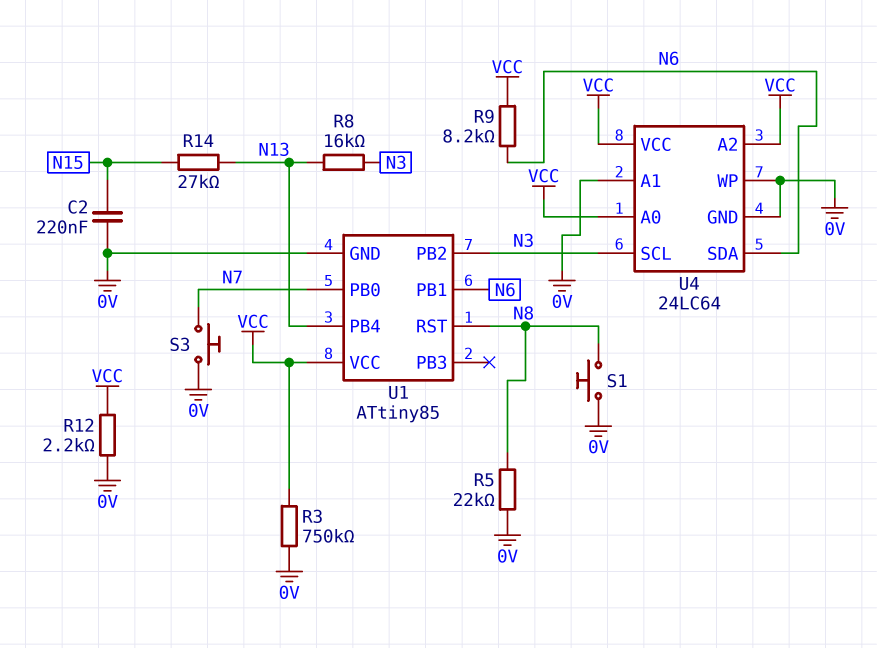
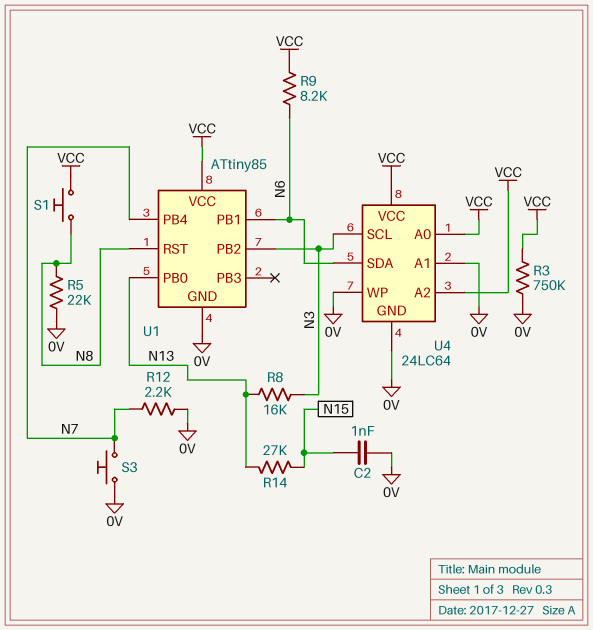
C2: 220nF (0V, N15) -> 1nF (0V, N15)
R12: 2.2k (0V, VCC) -> 2.2k (0V, N7)
S1: button (0V, N8) -> button (N8, VCC)
U1 pin PB0: N7 -> N13
U1 pin PB4: N13 -> N7

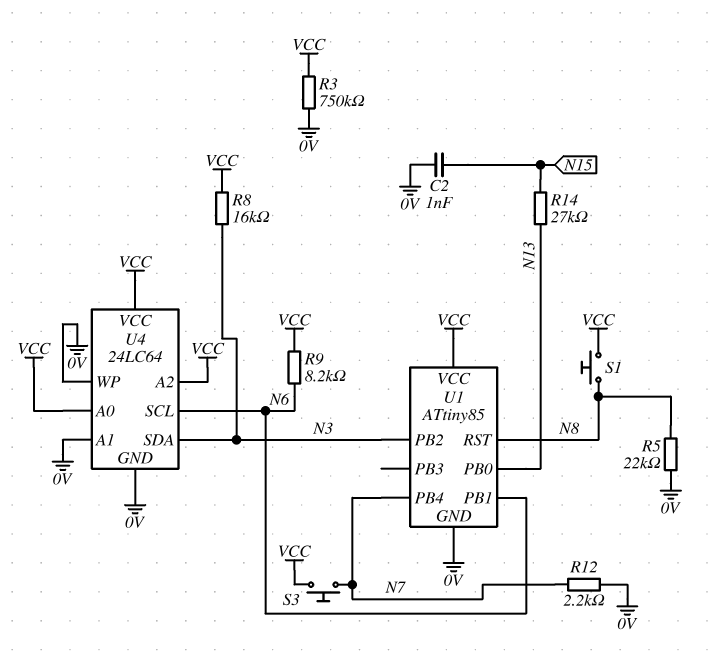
R8: 16k (N3, N13) -> 16k (N3, VCC)
S3: button (0V, N7) -> button (N7, VCC)
U4 pin SCL: N3 -> N6
U4 pin SDA: N6 -> N3

